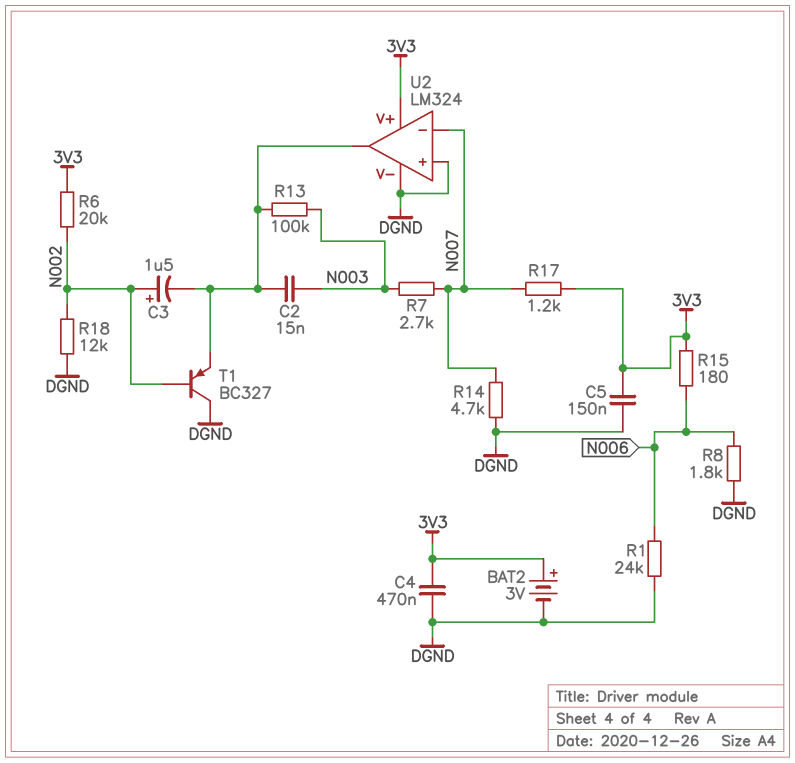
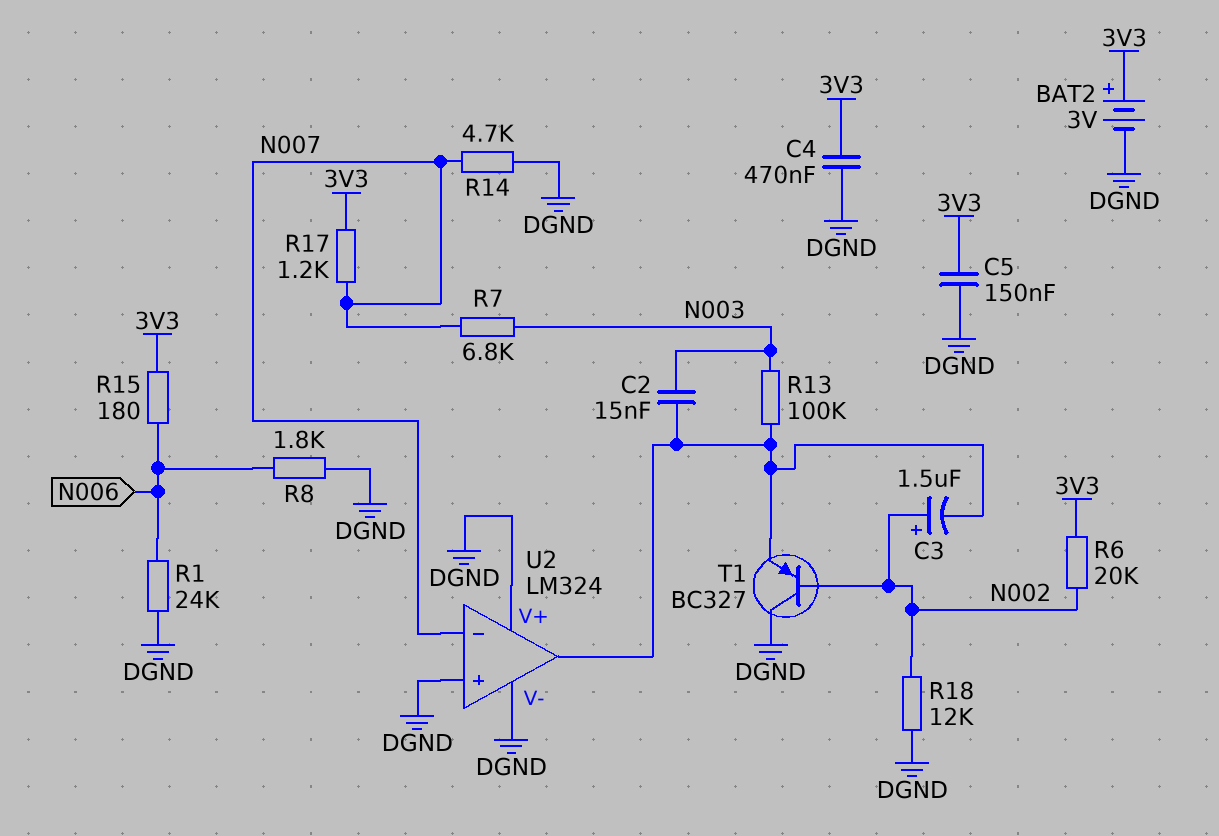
R7: 2.7k (N003, N007) -> 6.8k (N003, N007)
U2 pin V+: 3V3 -> DGND

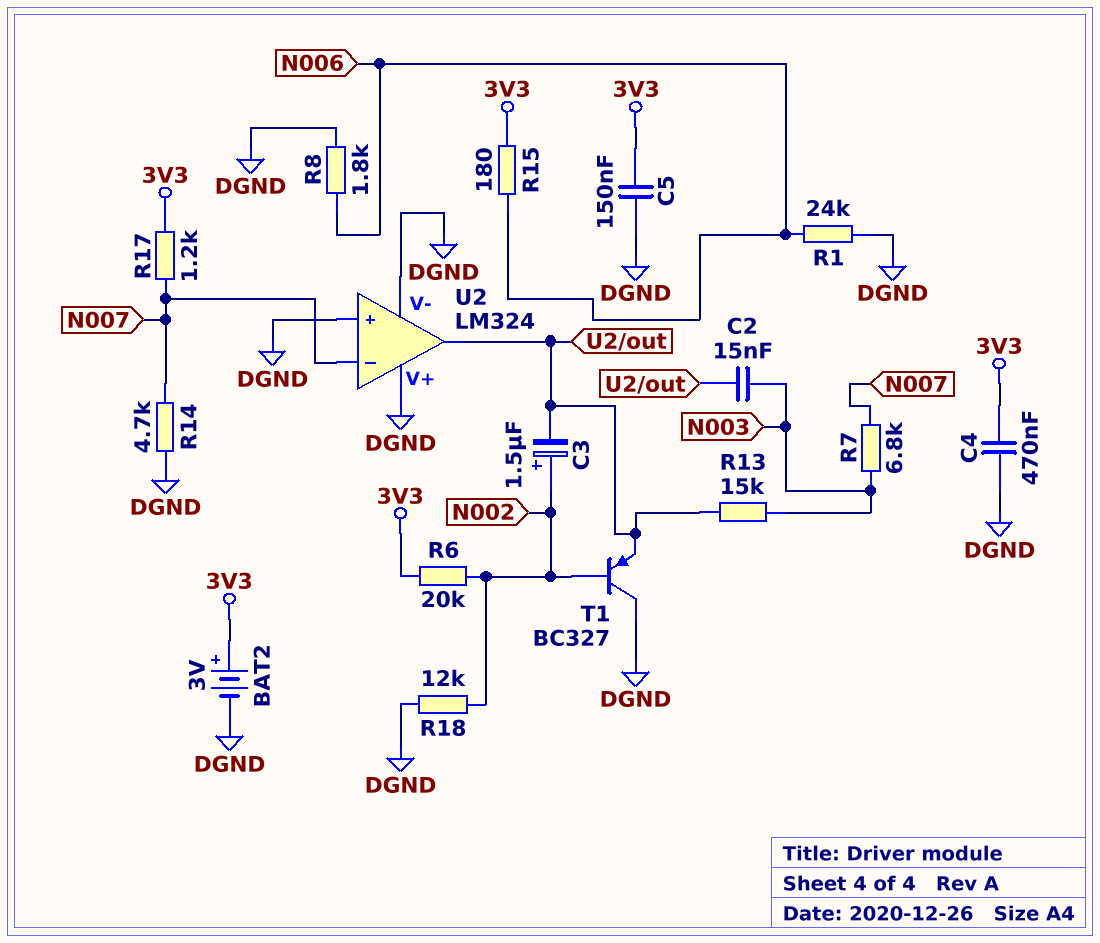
R13: 100k (N003, U2/out) -> 15k (N003, U2/out)

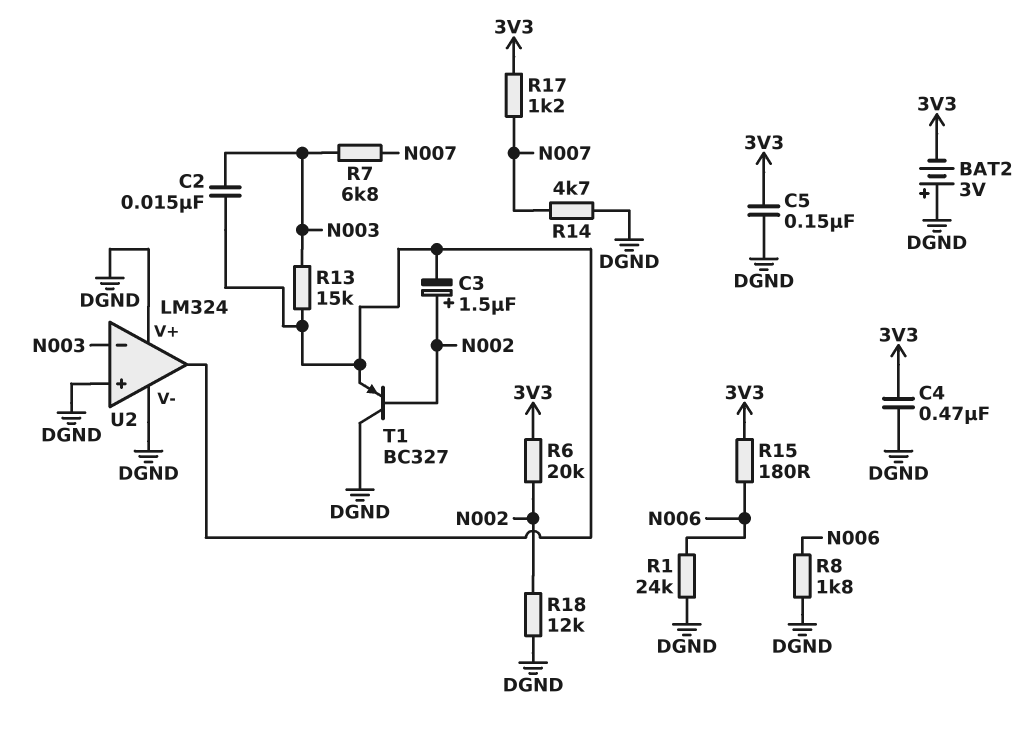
BAT2: 3V (plus 3V3, minus DGND) -> 3V (plus DGND, minus 3V3)
U2 pin in-: N007 -> N003

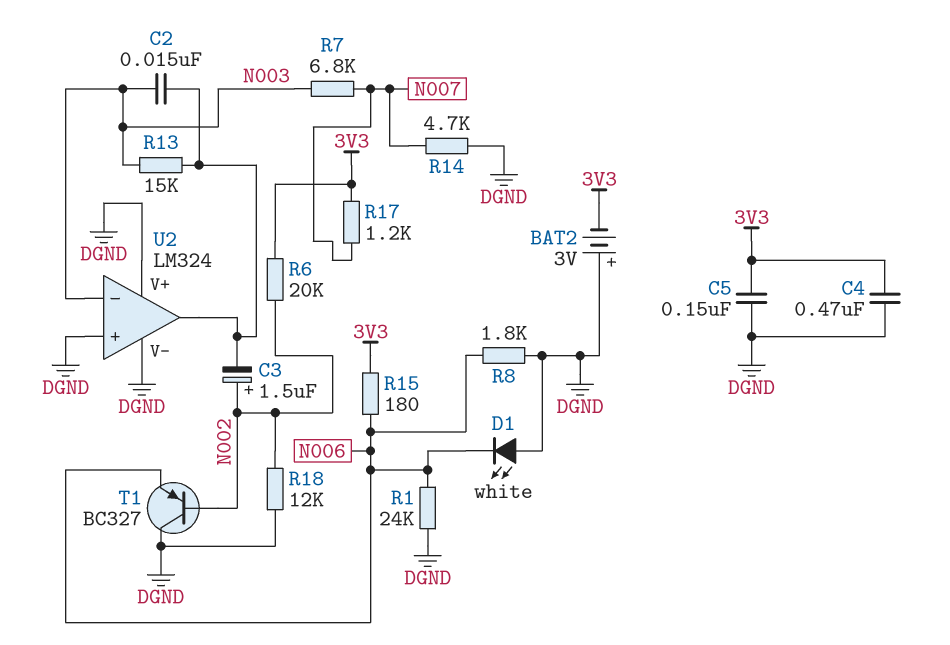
D1: none -> LED white (A DGND, K N006)
T1: PNP BC327 (B N002, C DGND, E U2/out) -> PNP BC327 (B N002, C DGND, E N006)

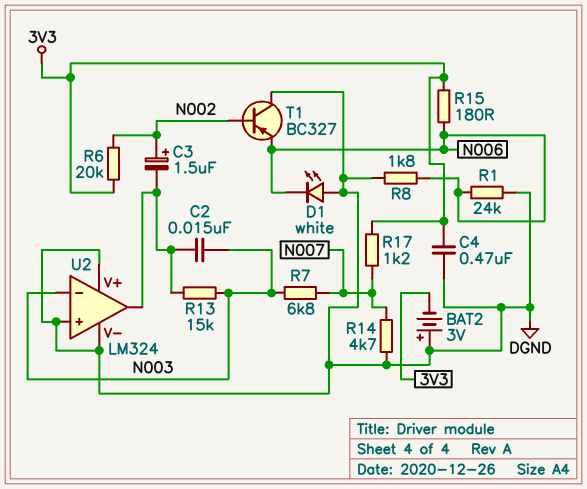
C5: 150nF (3V3, DGND) -> none
R18: 12k (DGND, N002) -> none

